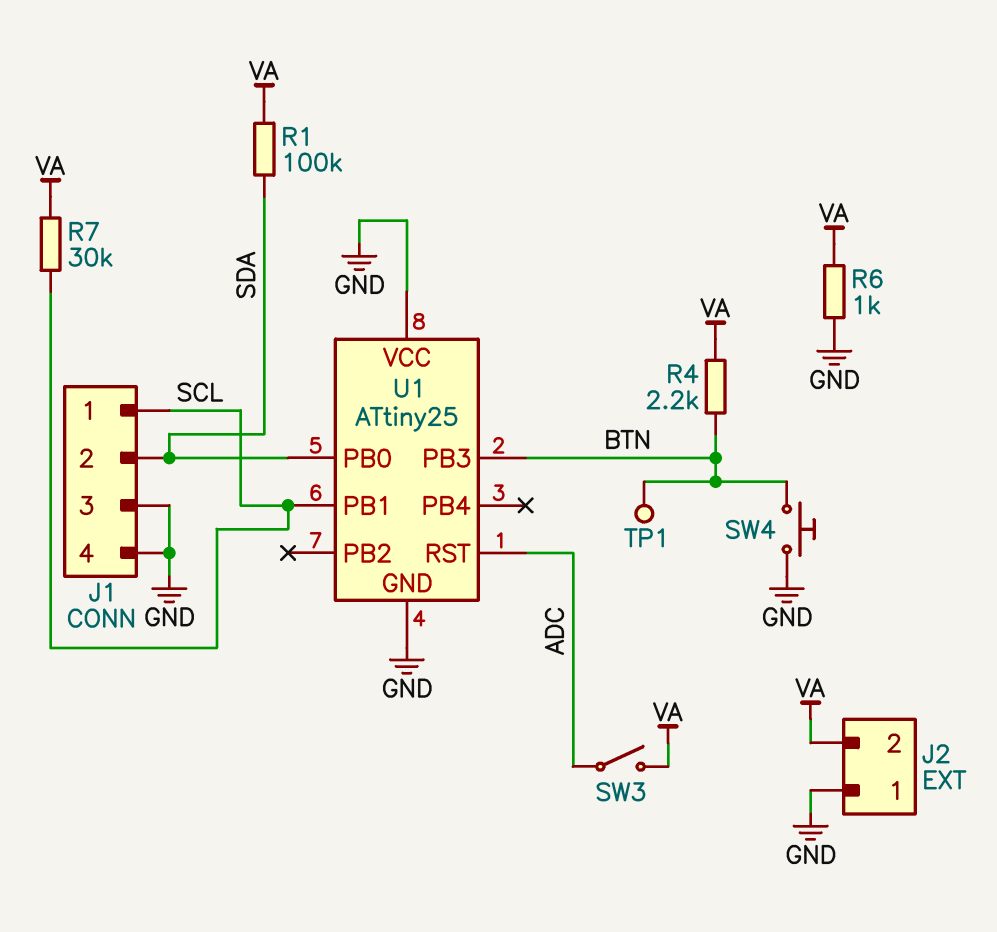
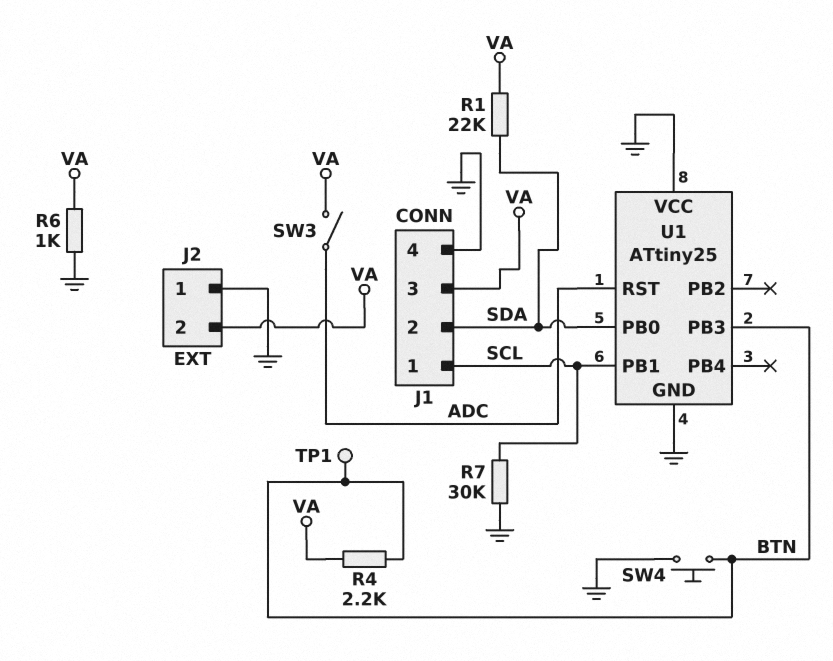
J1 pin 3: GND -> VA
R1: 100k (SDA, VA) -> 22k (SDA, VA)
R7: 30k (SCL, VA) -> 30k (GND, SCL)

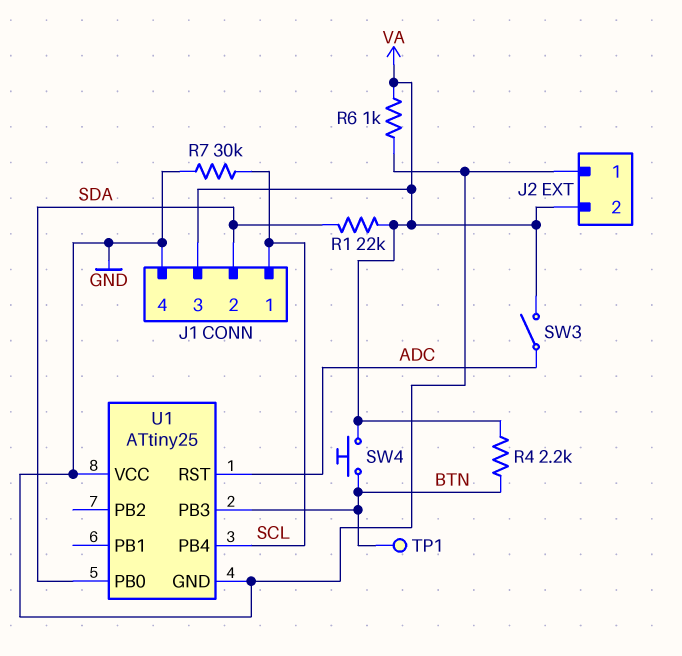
SW4: button (BTN, GND) -> button (BTN, VA)
U1 pin PB1: SCL -> none
U1 pin PB4: none -> SCL

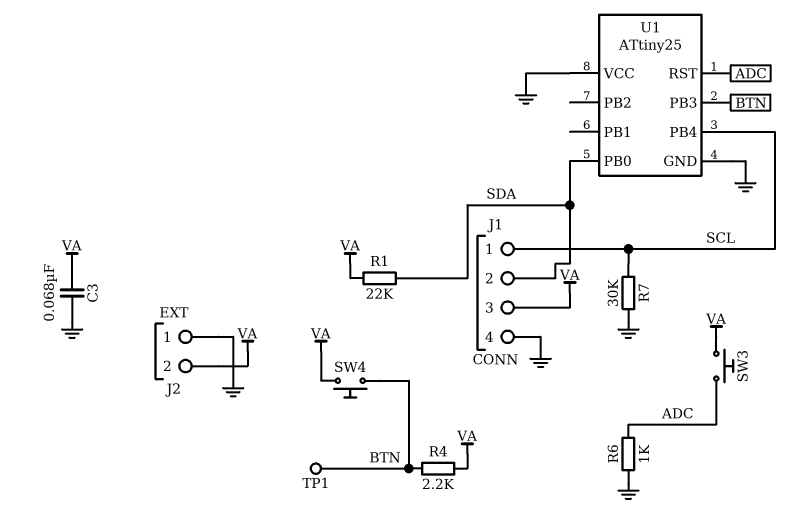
C3: none -> 68nF (GND, VA)
R6: 1k (GND, VA) -> 1k (ADC, GND)
SW3: switch (ADC, VA) -> button (ADC, VA)

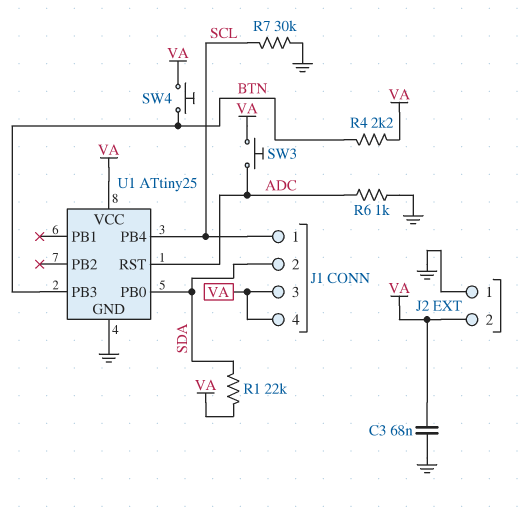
J1 pin 4: GND -> VA
TP1: test point (BTN) -> none
U1 pin VCC: GND -> VA

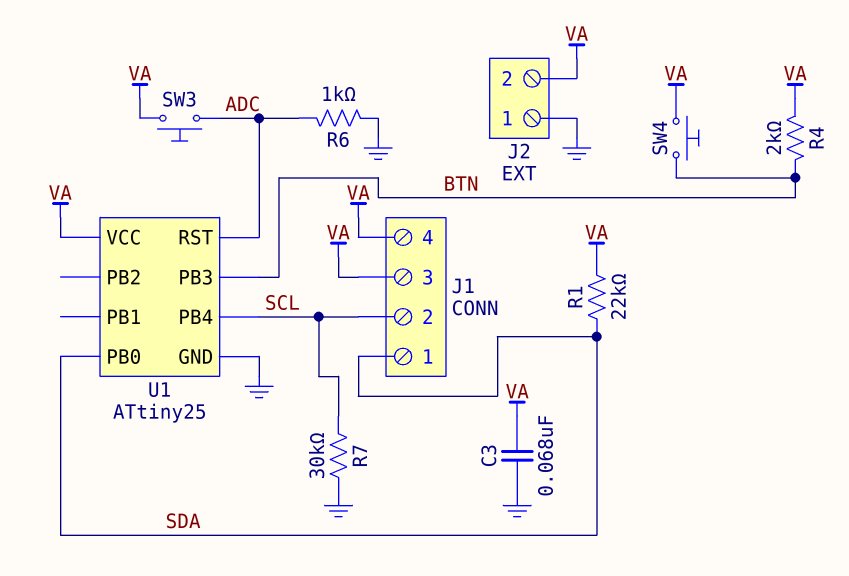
J1 pin 1: SCL -> SDA
J1 pin 2: SDA -> SCL
R4: 2.2k (BTN, VA) -> 2k (BTN, VA)

